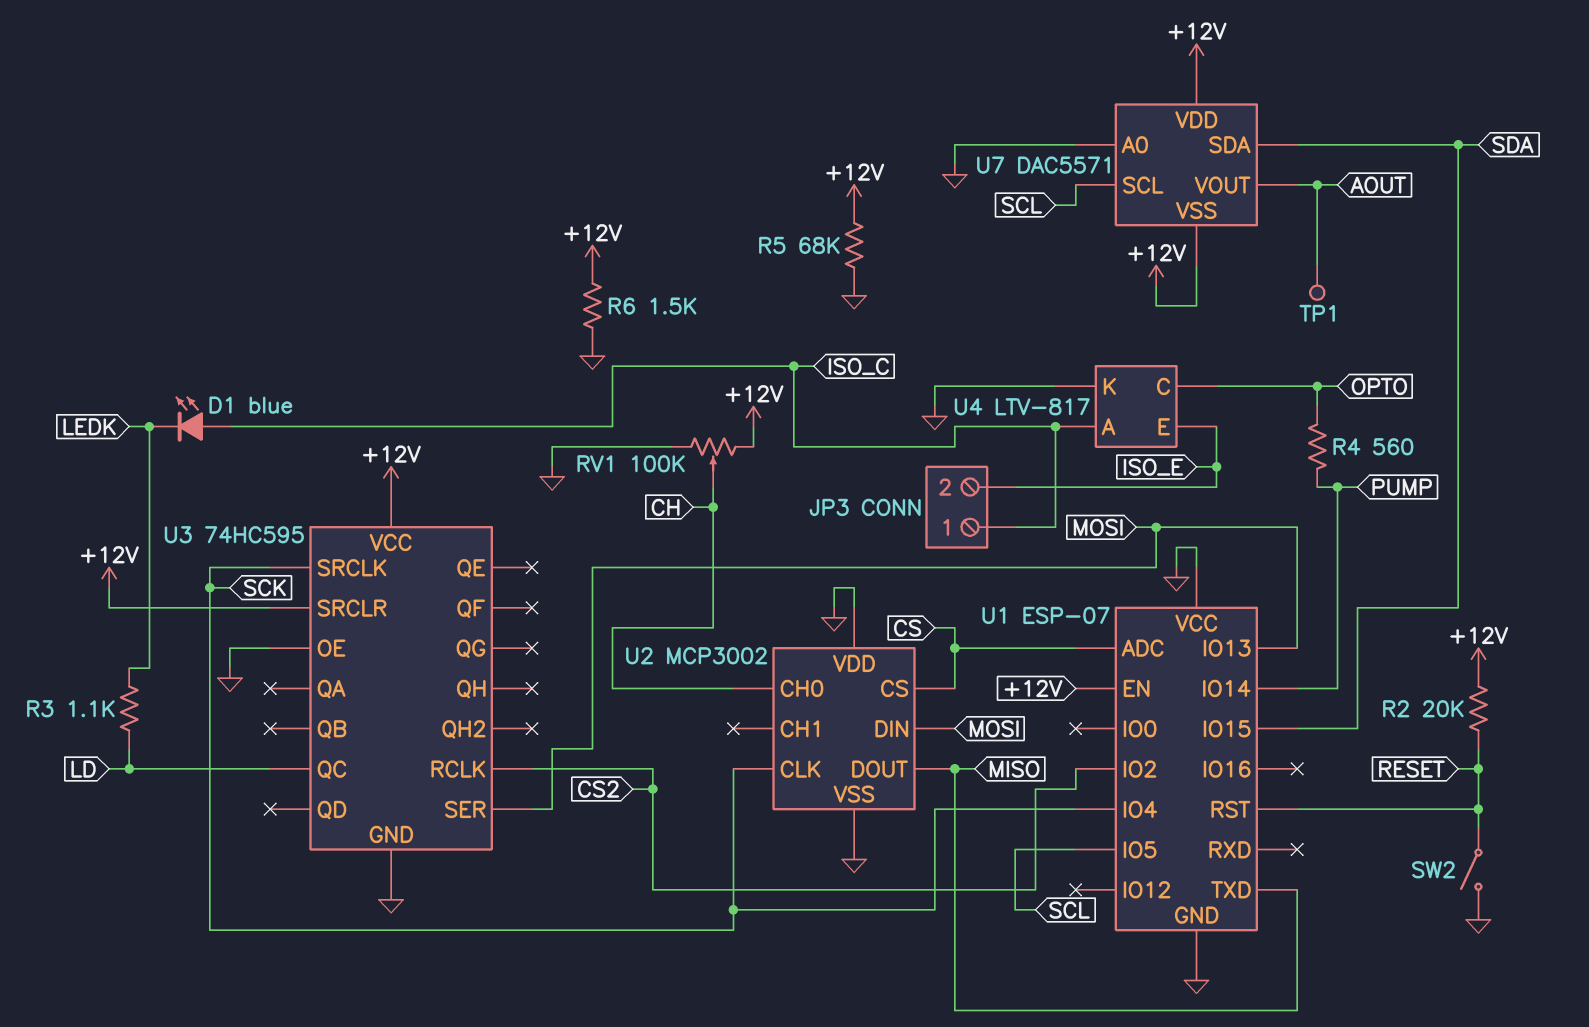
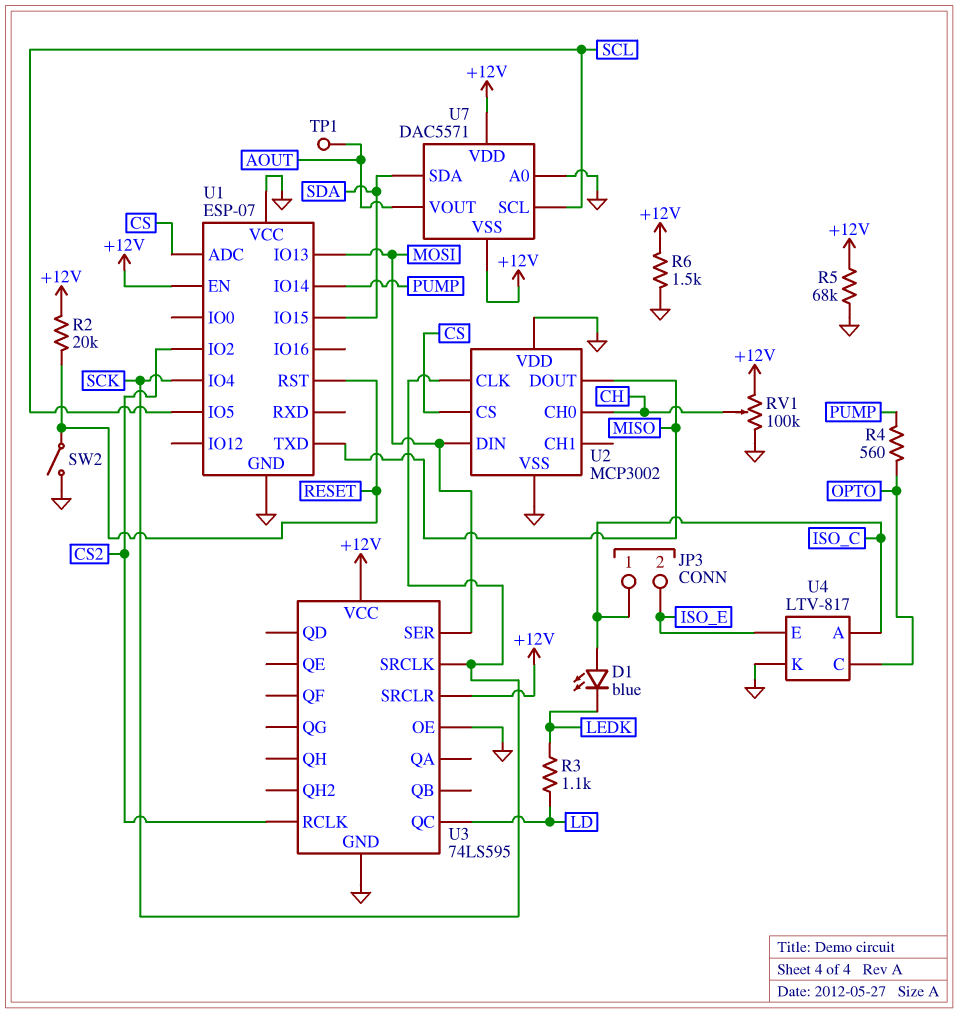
U3: 74HC595 -> 74LS595

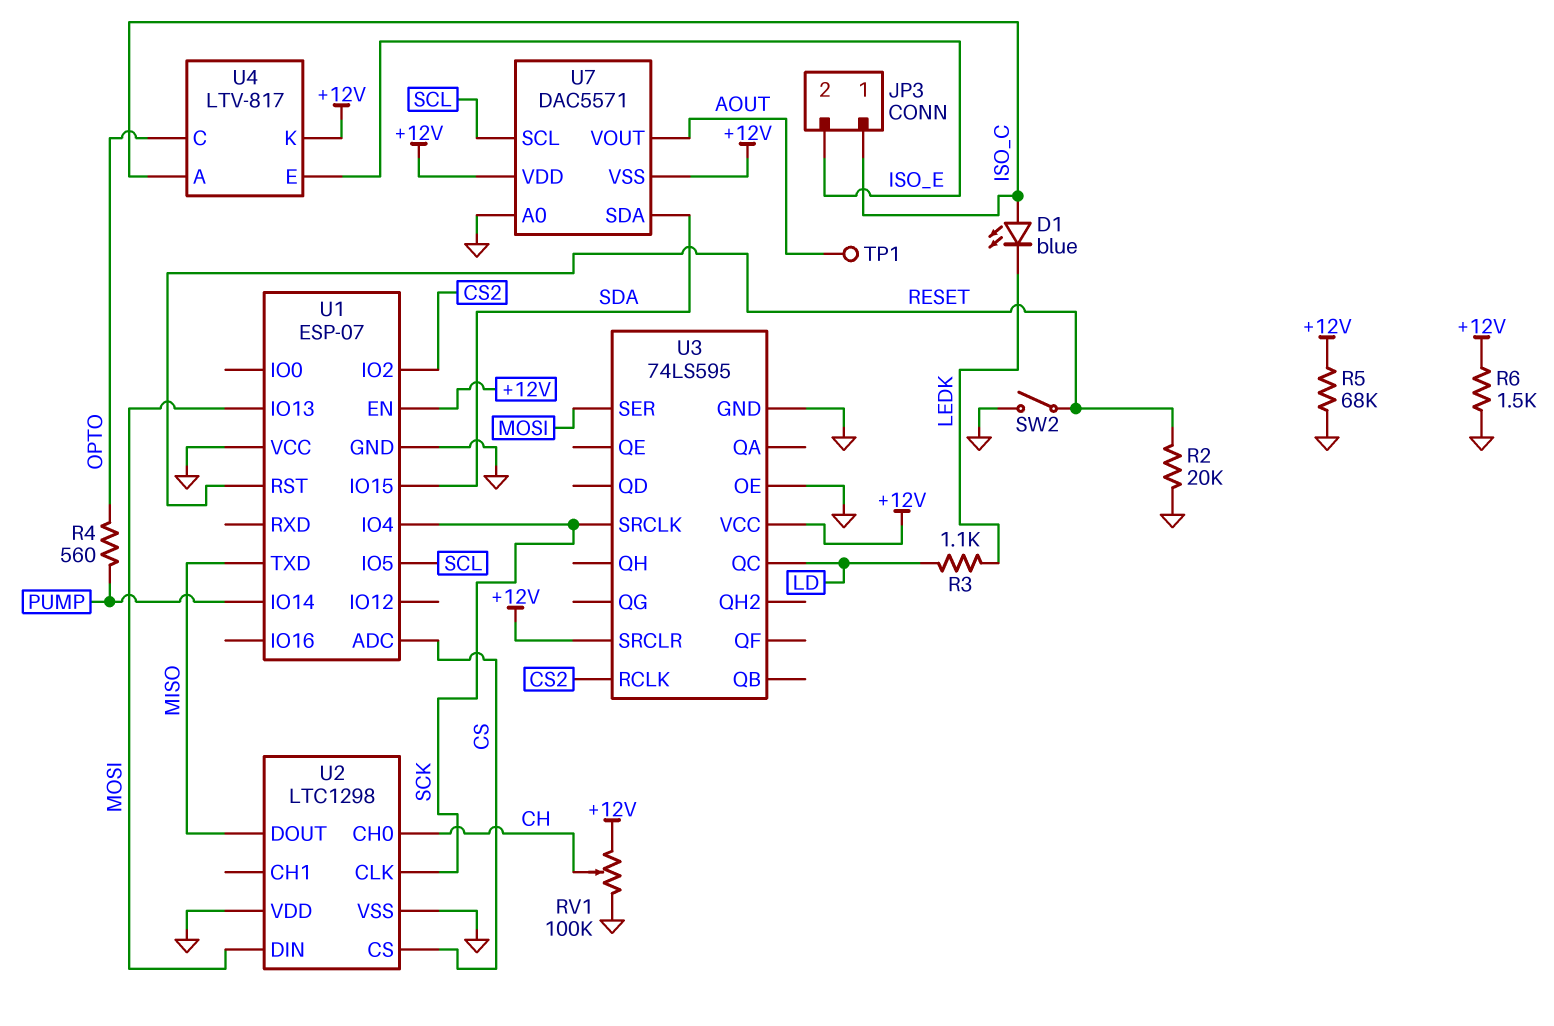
R2: 20k (+12V, RESET) -> 20k (GND, RESET)
U2: MCP3002 -> LTC1298
U4 pin K: GND -> +12V

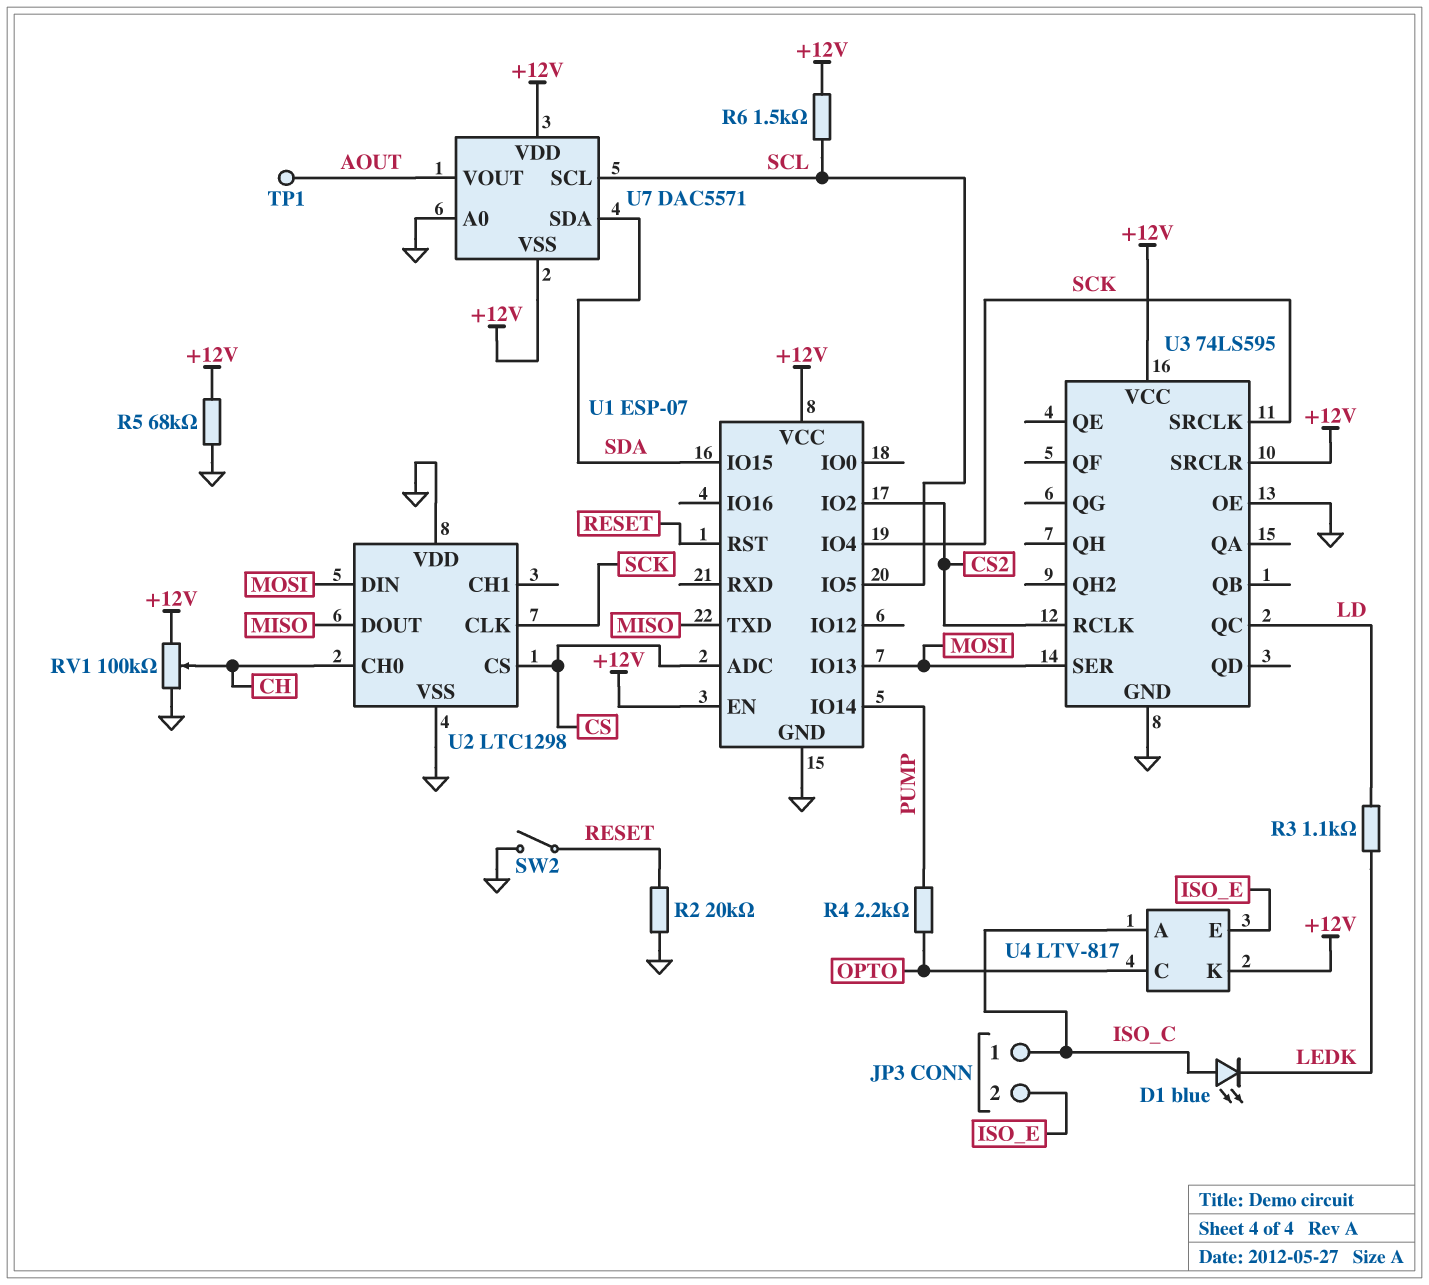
R4: 560 (OPTO, PUMP) -> 2.2k (OPTO, PUMP)
R6: 1.5k (+12V, GND) -> 1.5k (+12V, SCL)
U1 pin VCC: GND -> +12V

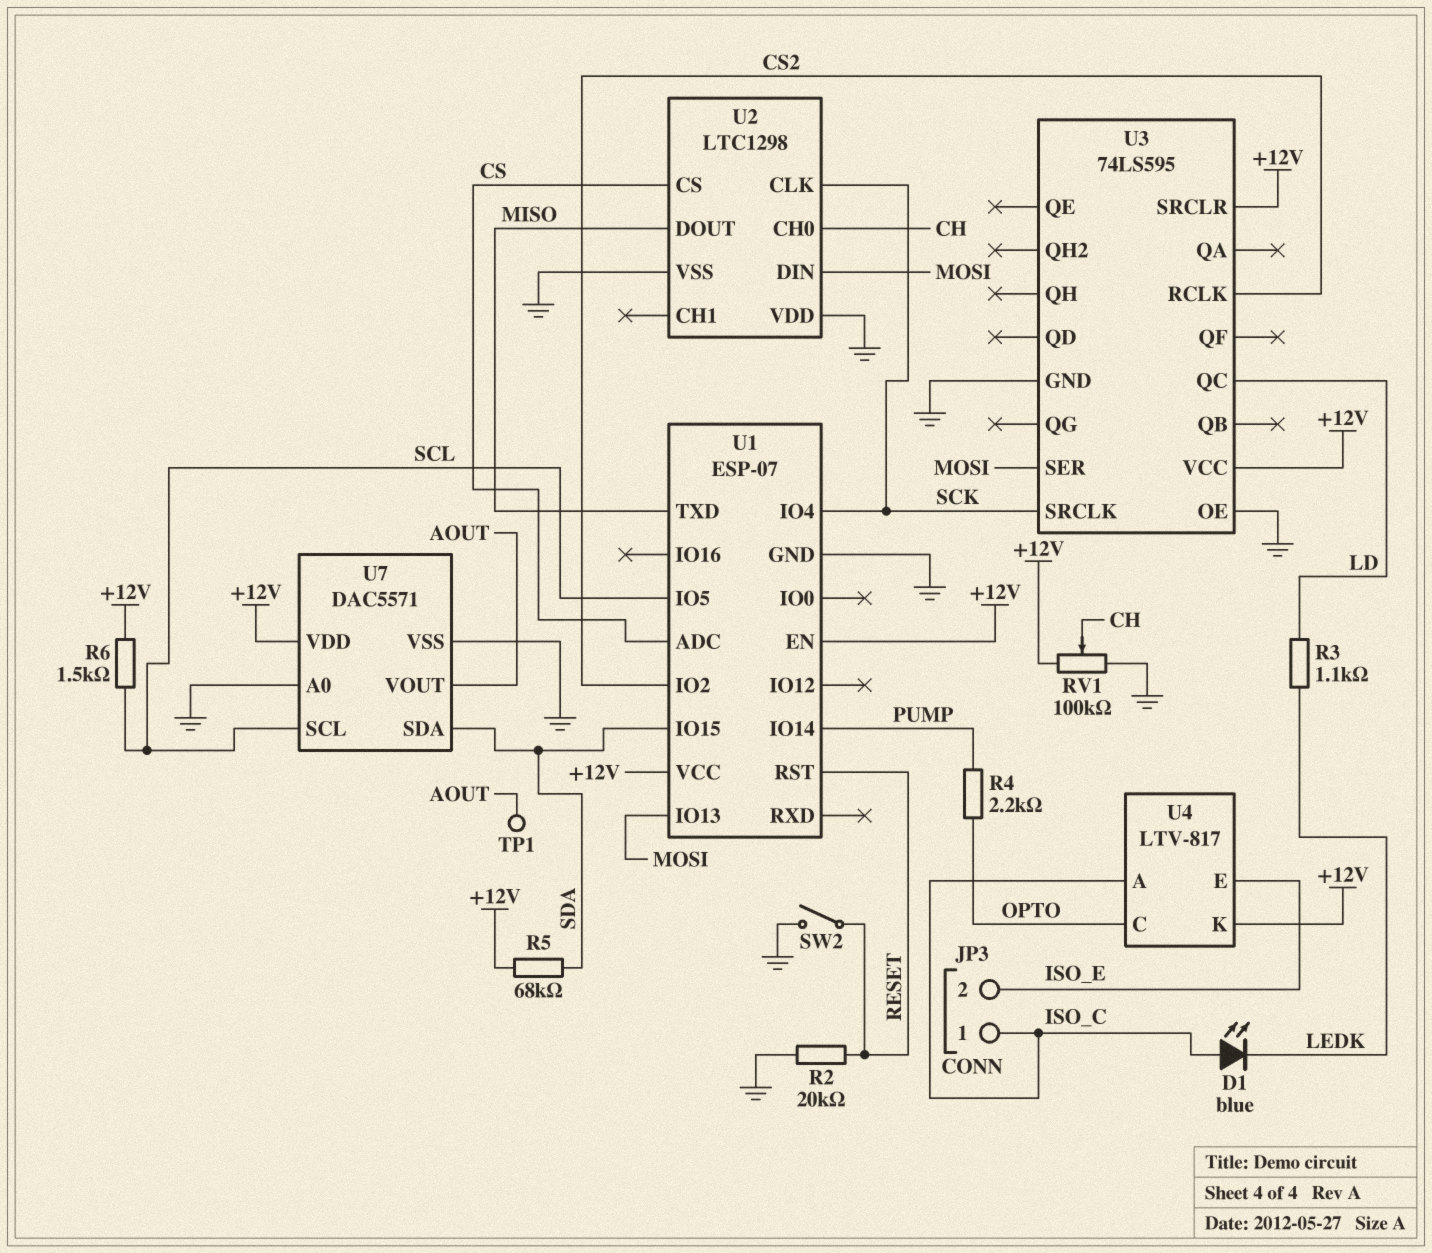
R5: 68k (+12V, GND) -> 68k (+12V, SDA)
U7 pin VSS: +12V -> GND

